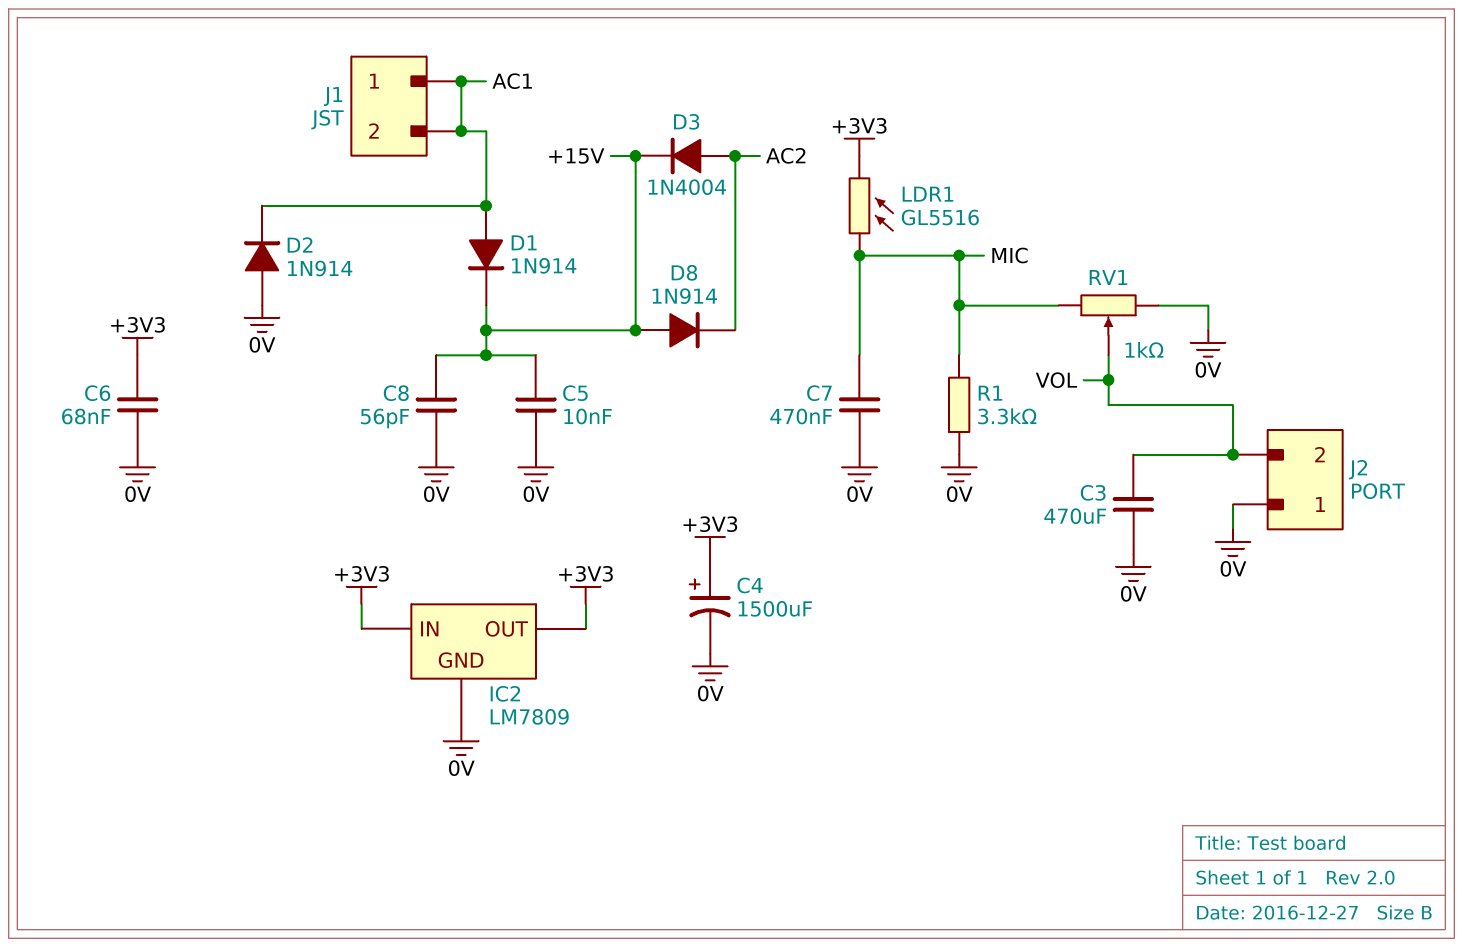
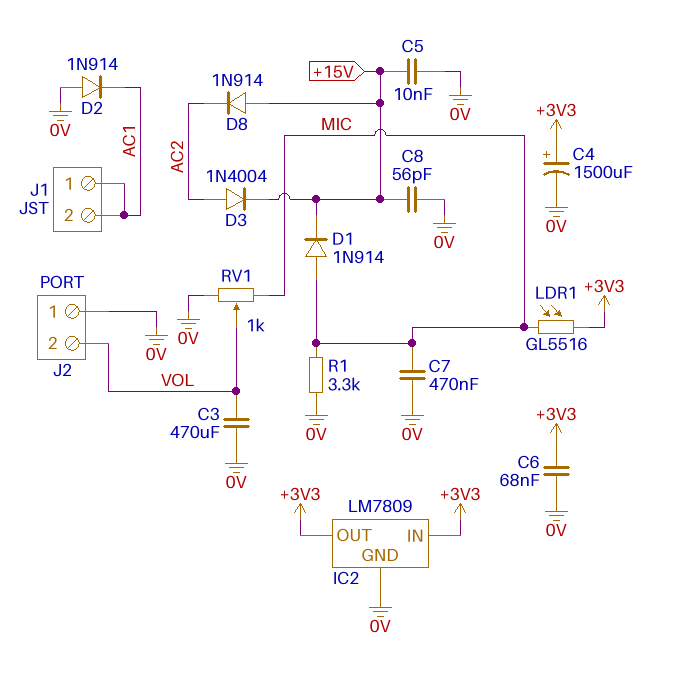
D1: diode 1N914 (A AC1, K +15V) -> diode 1N914 (A MIC, K +15V)

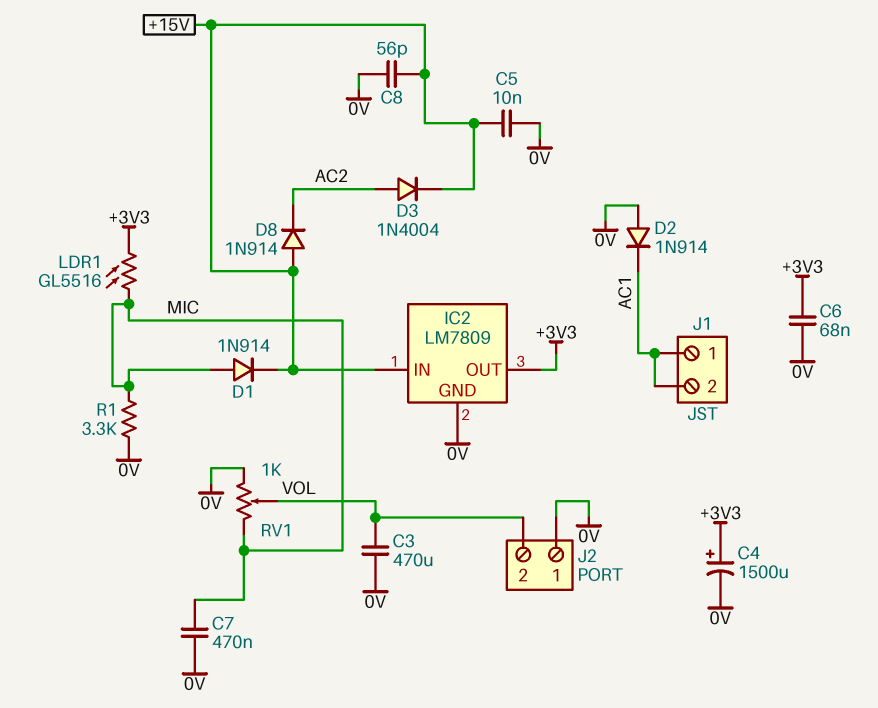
IC2 pin IN: +3V3 -> +15V

